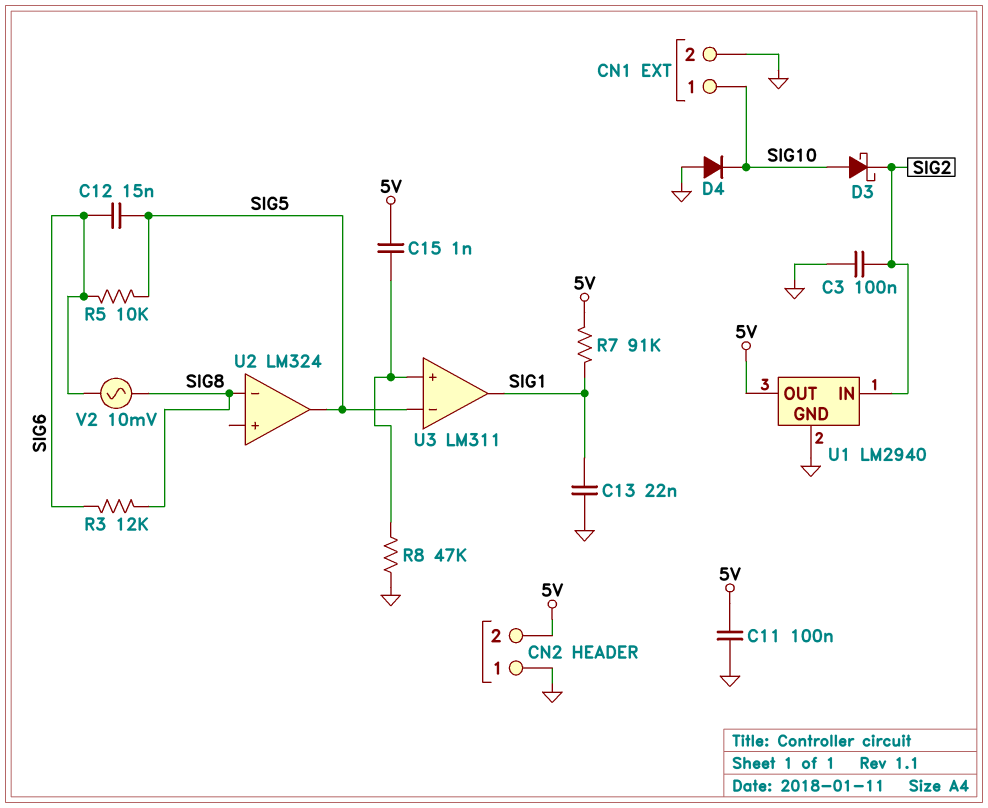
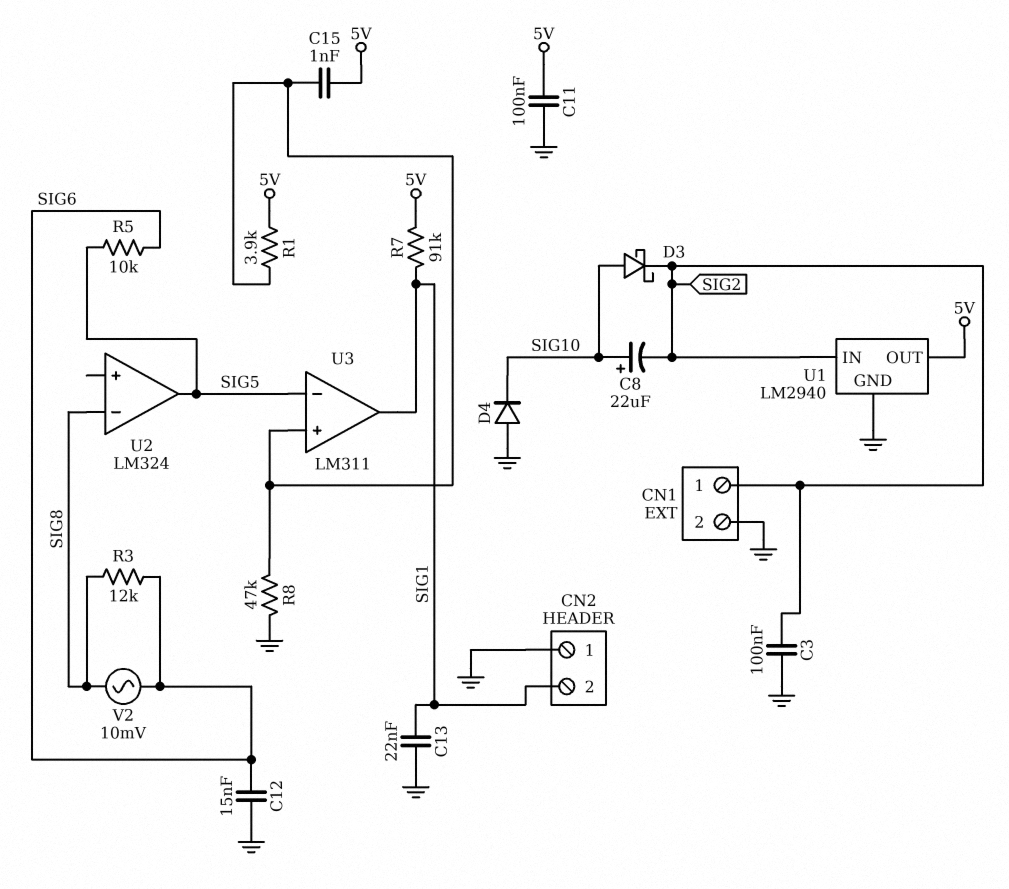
C8: none -> 22uF (plus SIG10, minus SIG2)
C12: 15nF (SIG5, SIG6) -> 15nF (GND, SIG6)
CN1 pin 1: SIG10 -> SIG2
CN2 pin 2: 5V -> SIG1
R1: none -> 3.9k (5V, U3/in+)

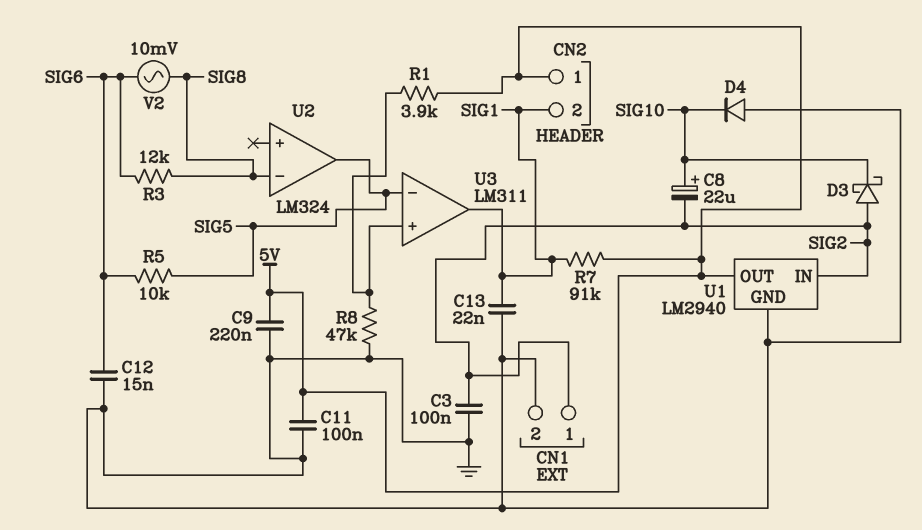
C9: none -> 220nF (5V, GND)
C15: 1nF (5V, U3/in+) -> none
CN2 pin 1: GND -> 5V
D3: schottky (A SIG10, K SIG2) -> schottky (A SIG2, K SIG10)

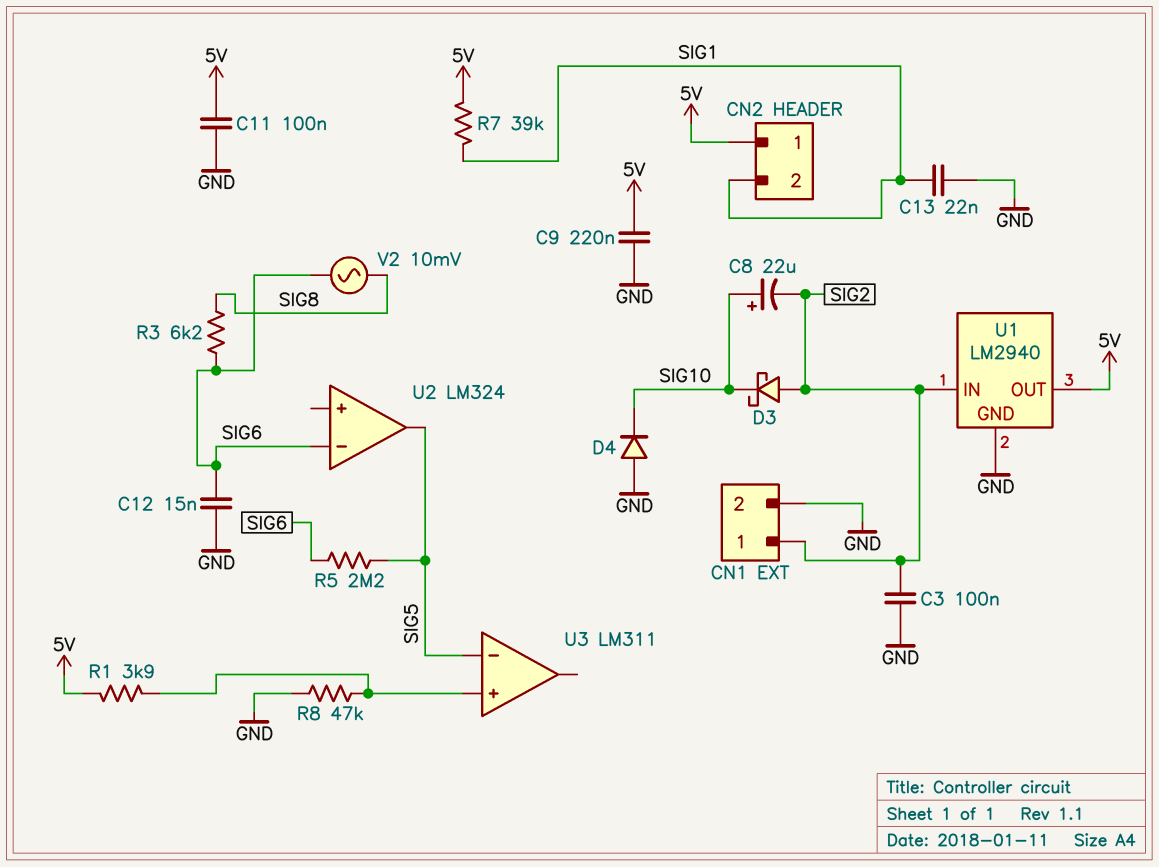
R3: 12k (SIG6, SIG8) -> 6.2k (SIG6, SIG8)
R5: 10k (SIG5, SIG6) -> 2.2M (SIG5, SIG6)
R7: 91k (5V, SIG1) -> 39k (5V, SIG1)
U2 pin in-: SIG8 -> SIG6
U3 pin out: SIG1 -> none

